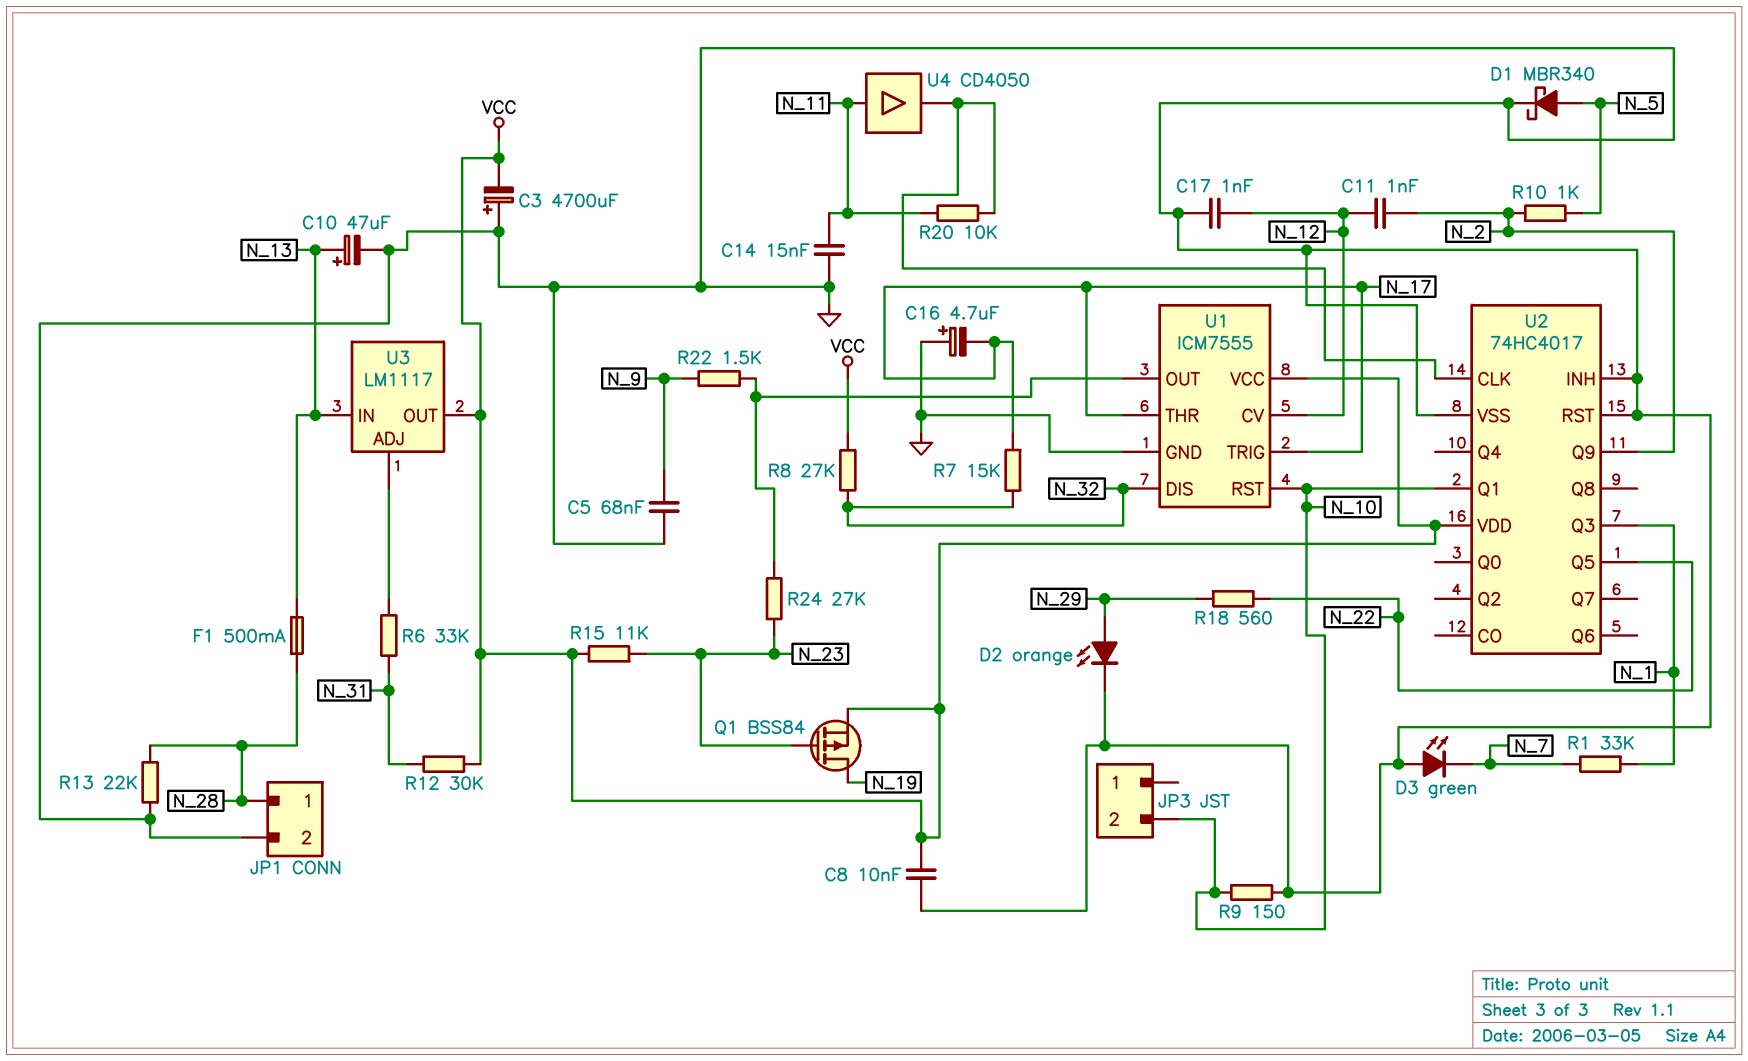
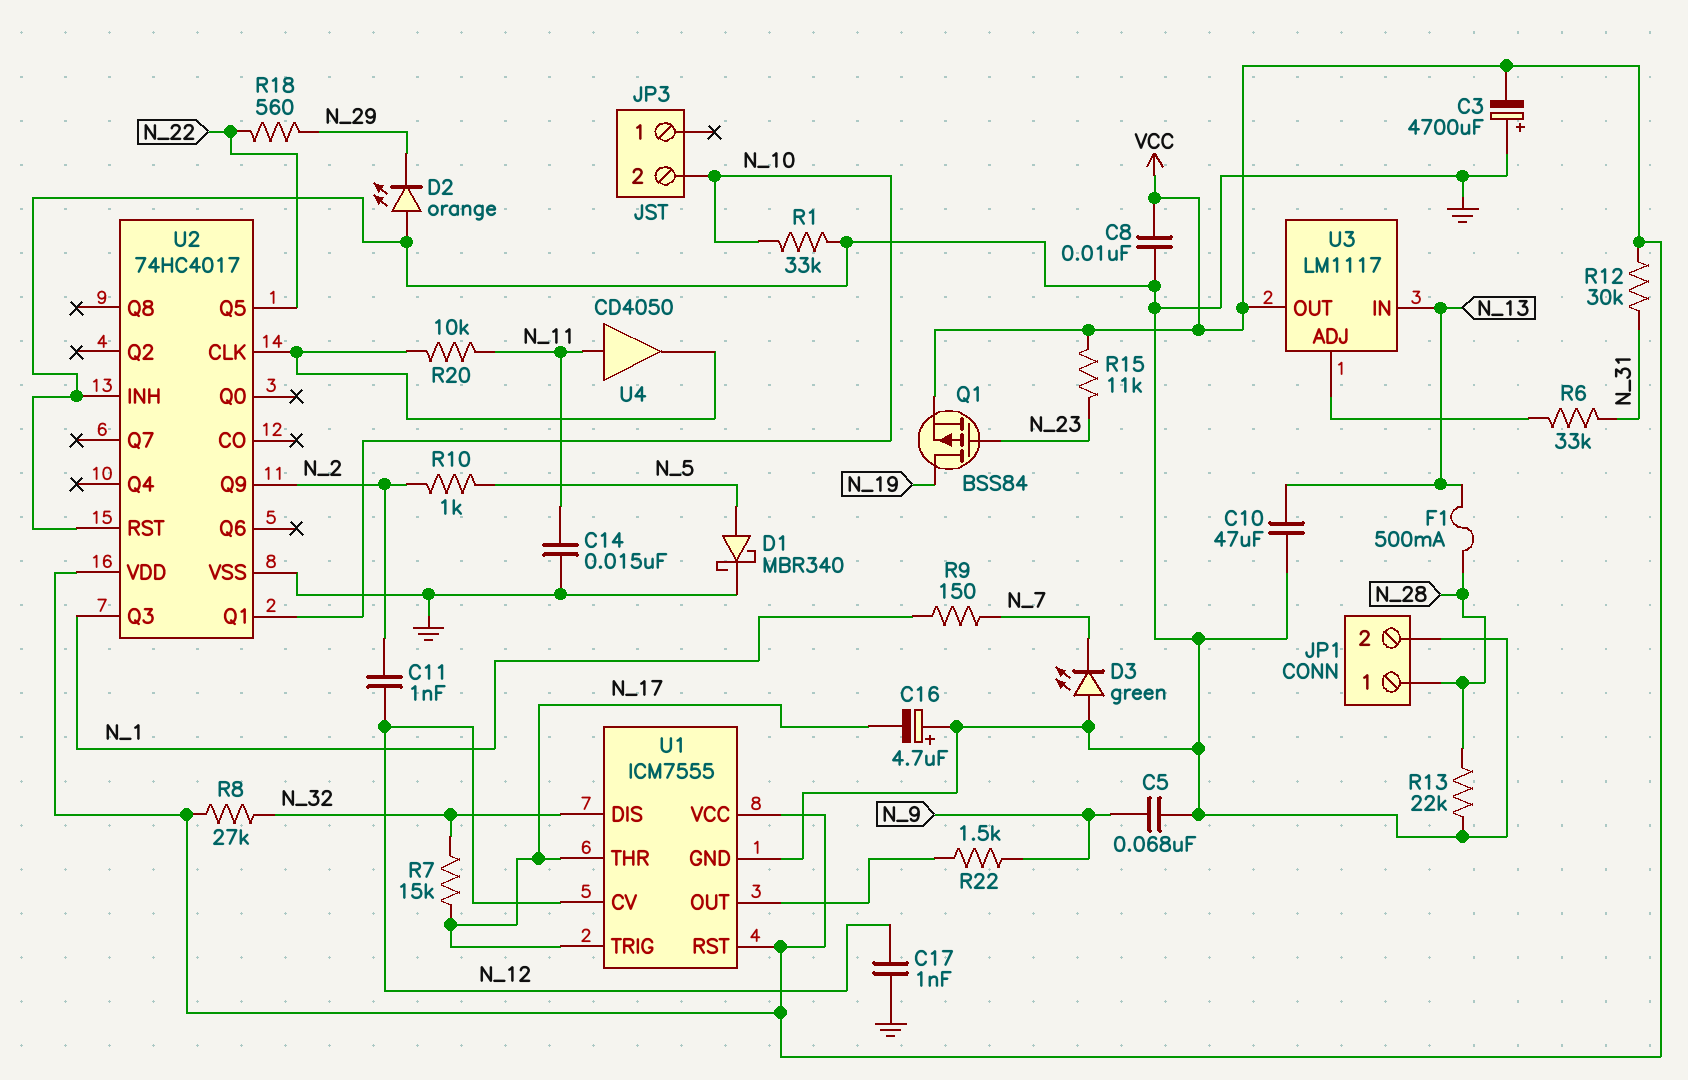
C10: 47uF (plus N_13, minus GND) -> 47uF (GND, N_13)
D2: LED orange (A N_29, K GND) -> LED orange (A GND, K N_29)
R1: 33k (N_1, N_7) -> 33k (GND, N_10)
R9: 150 (GND, N_10) -> 150 (N_1, N_7)
R24: 27k (N_23, U1/OUT) -> none
U1 pin RST: N_10 -> VCC

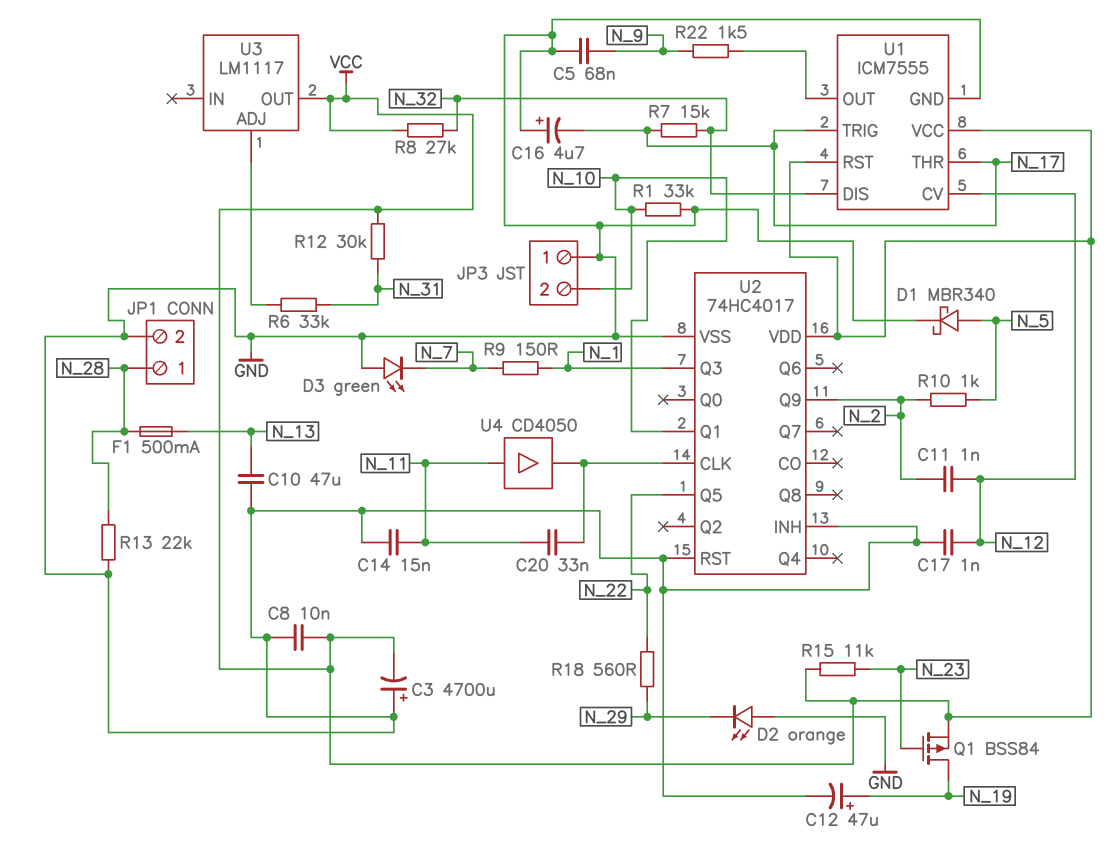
C12: none -> 47uF (plus N_19, minus GND)
C20: none -> 33nF (N_11, U2/CLK)
JP3 pin 1: none -> GND
R20: 10k (N_11, U2/CLK) -> none
U3 pin IN: N_13 -> none

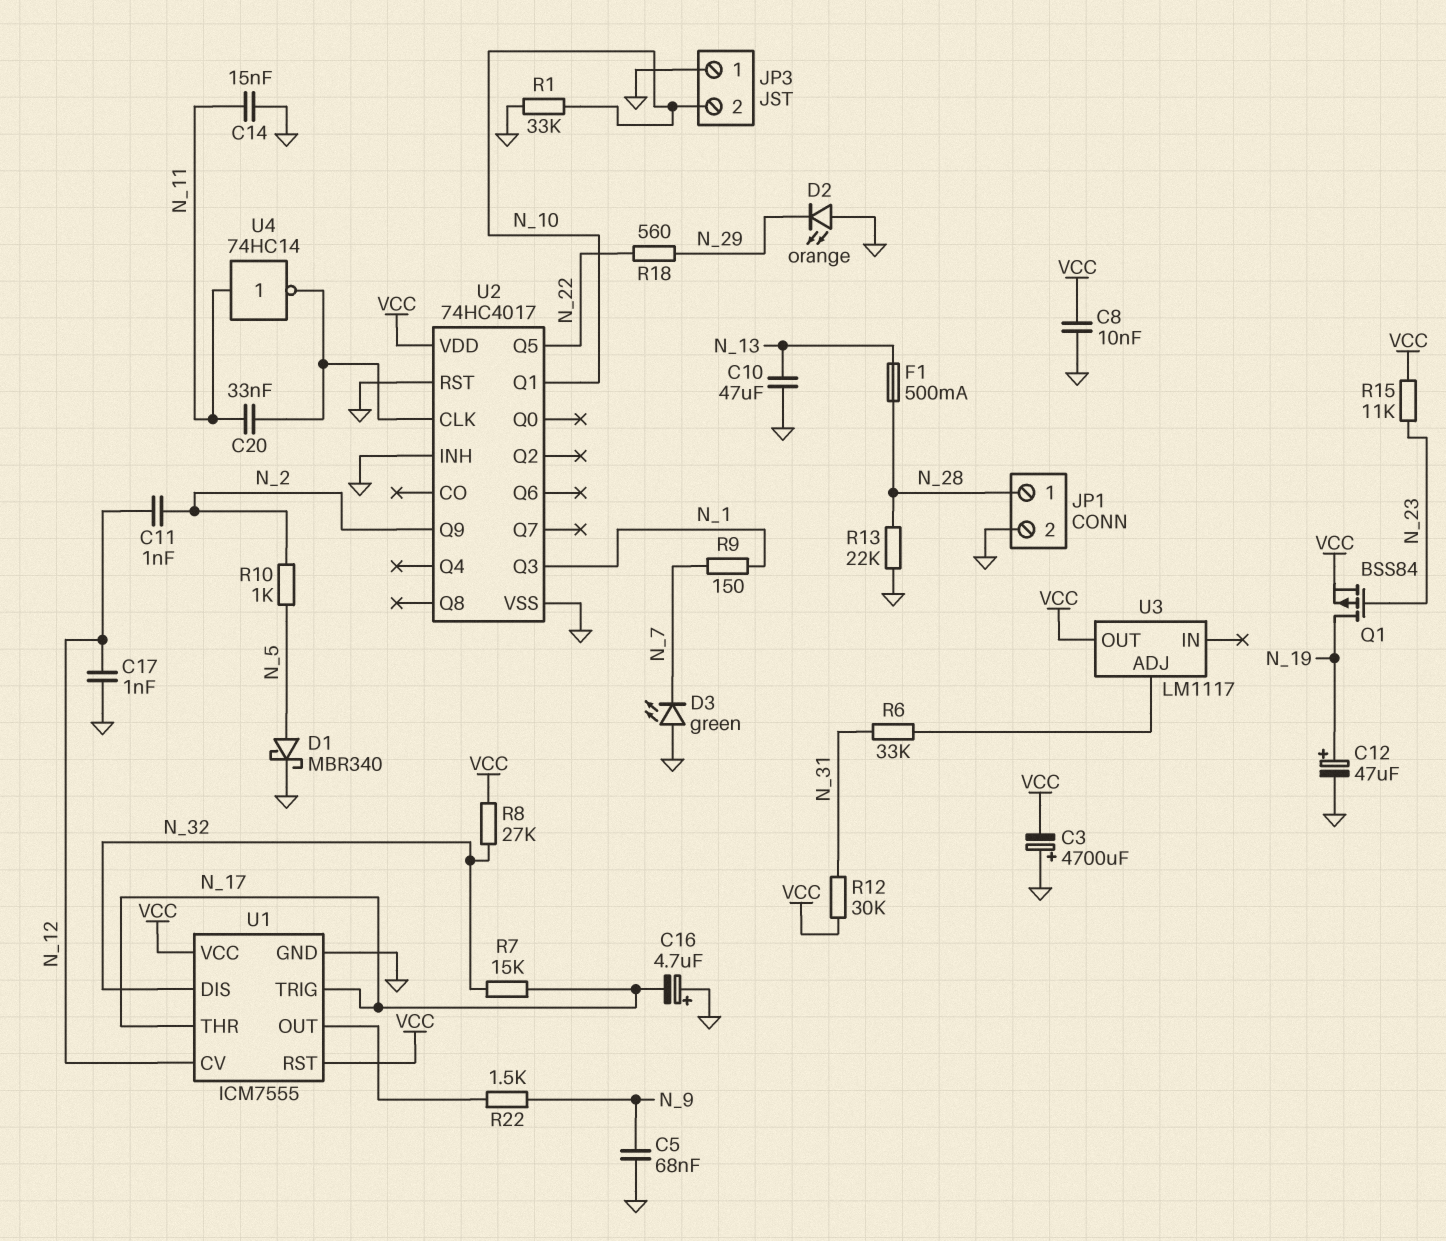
U4: buffer CD4050 (in N_11, out U2/CLK) -> NOT 74HC14 (in N_11, out U2/CLK)

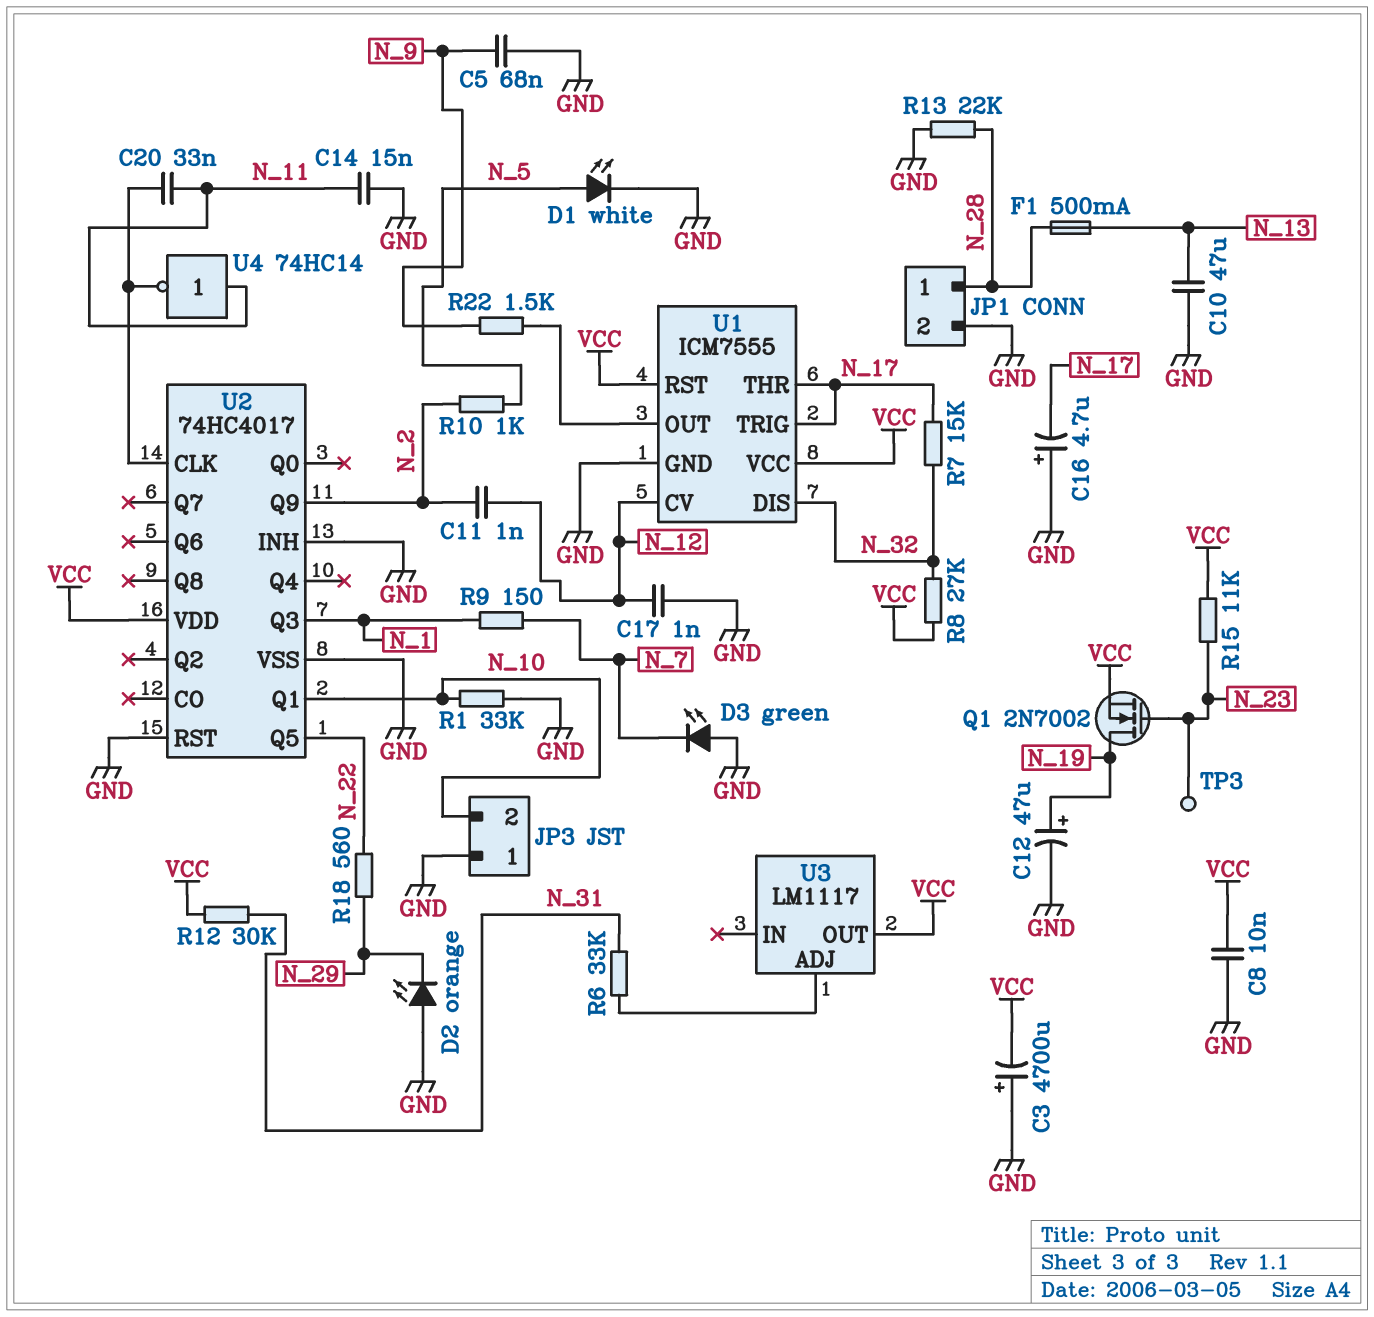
D1: schottky MBR340 (A N_5, K GND) -> LED white (A N_5, K GND)
Q1: PMOS BSS84 (G N_23, D N_19, S VCC) -> NMOS 2N7002 (G N_23, D N_19, S VCC)
TP3: none -> test point (N_23)

